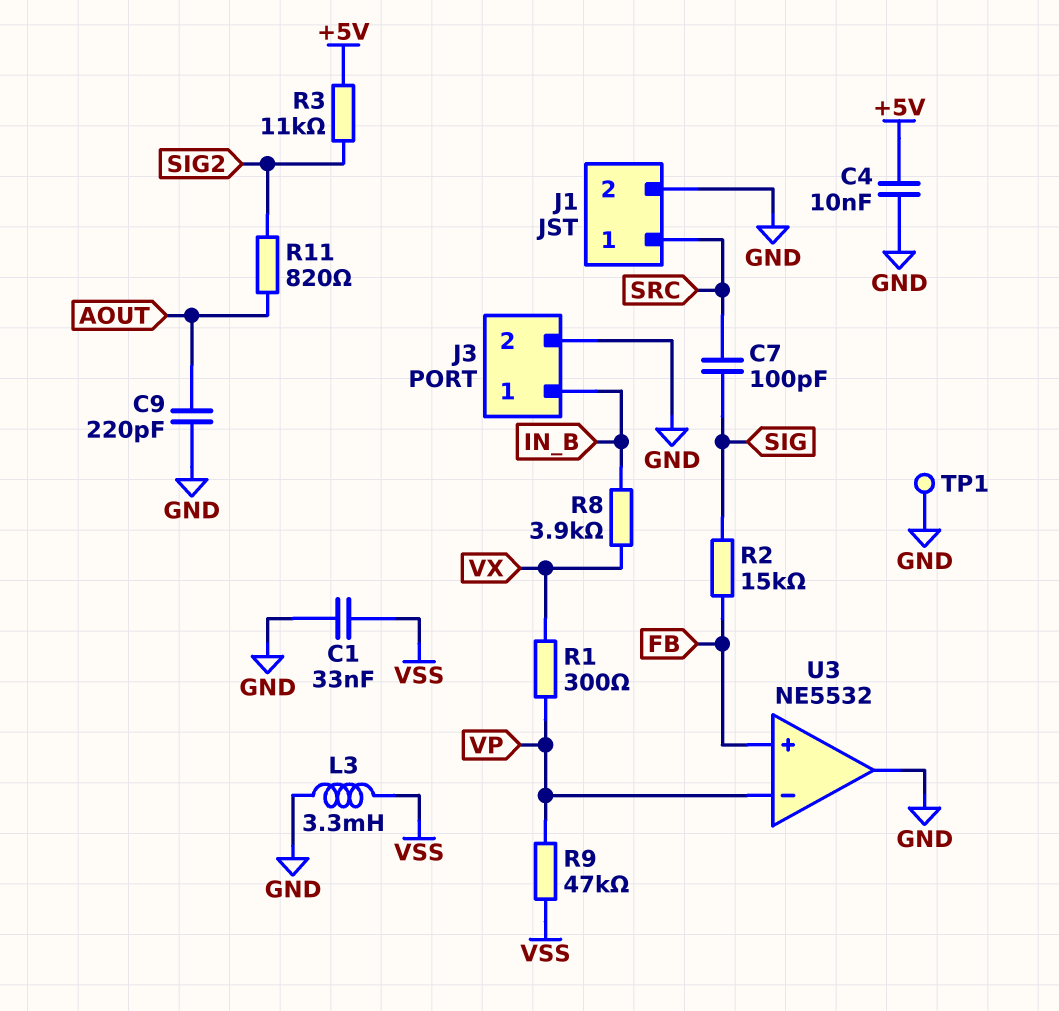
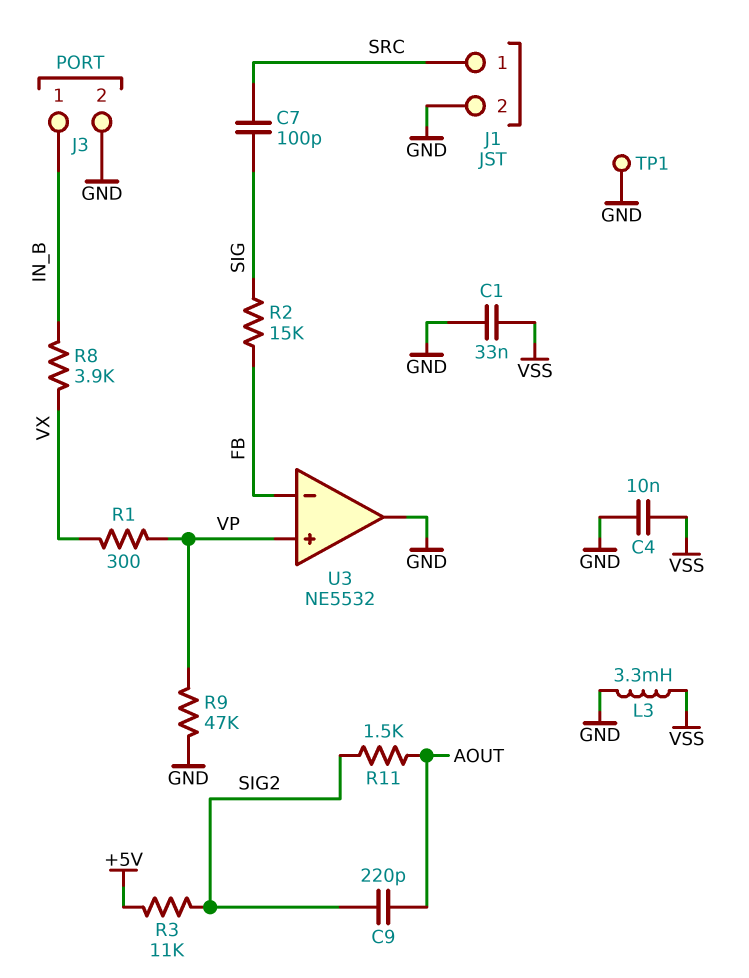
C4: 10nF (+5V, GND) -> 10nF (GND, VSS)
C9: 220pF (AOUT, GND) -> 220pF (AOUT, SIG2)
R9: 47k (VP, VSS) -> 47k (GND, VP)
R11: 820 (AOUT, SIG2) -> 1.5k (AOUT, SIG2)
U3 pin in+: FB -> VP
U3 pin in-: VP -> FB

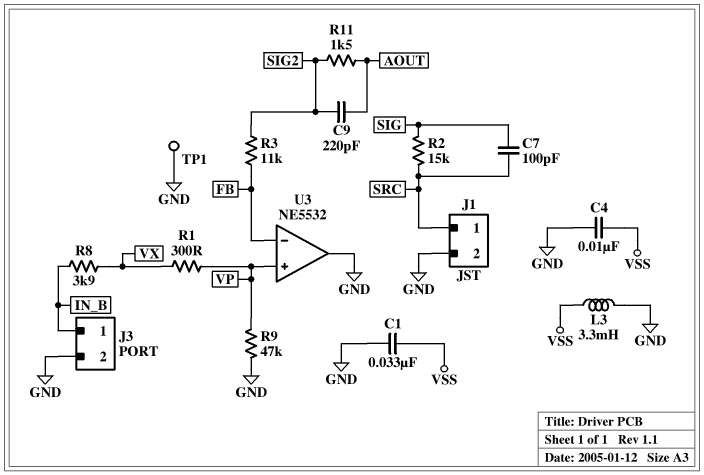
R2: 15k (FB, SIG) -> 15k (SIG, SRC)
R3: 11k (+5V, SIG2) -> 11k (FB, SIG2)

